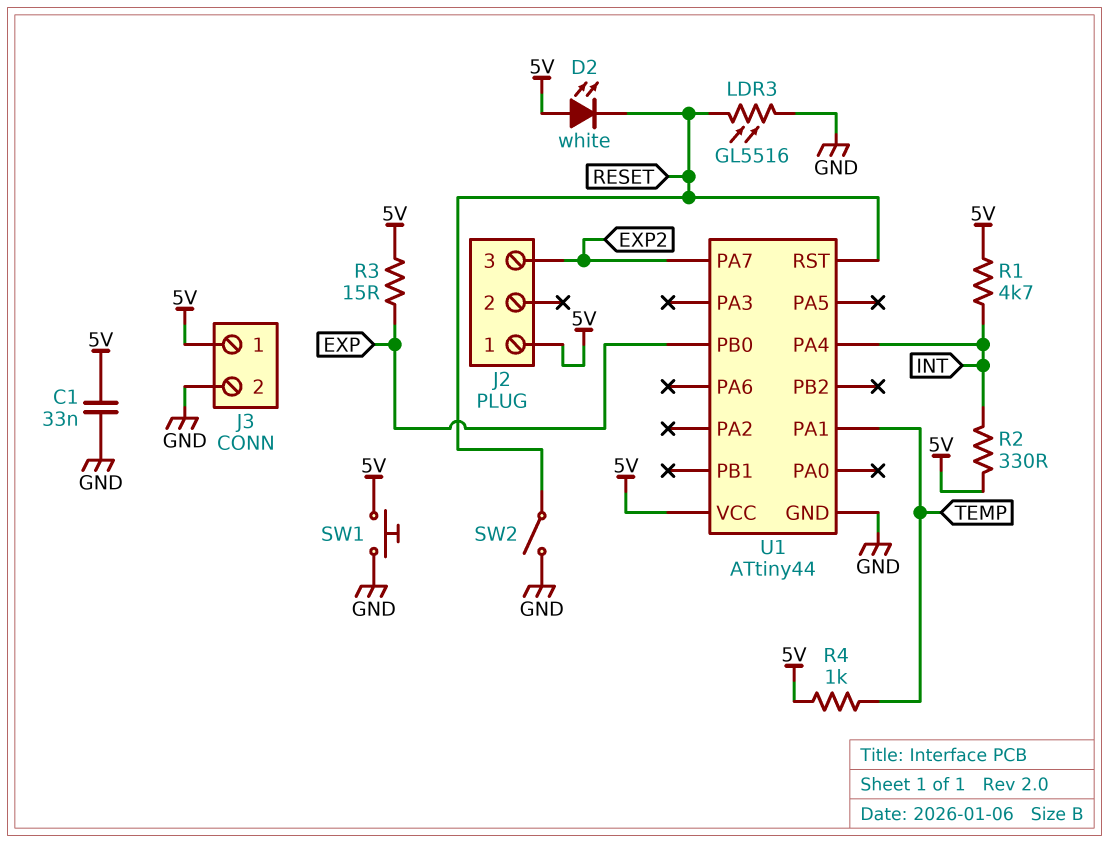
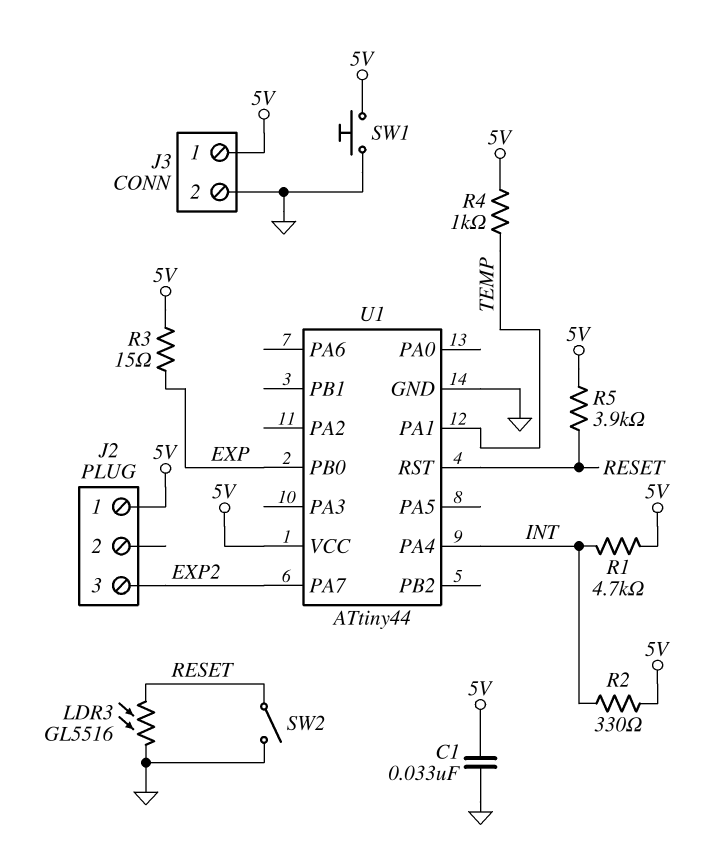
D2: LED white (A 5V, K RESET) -> none
R5: none -> 3.9k (5V, RESET)

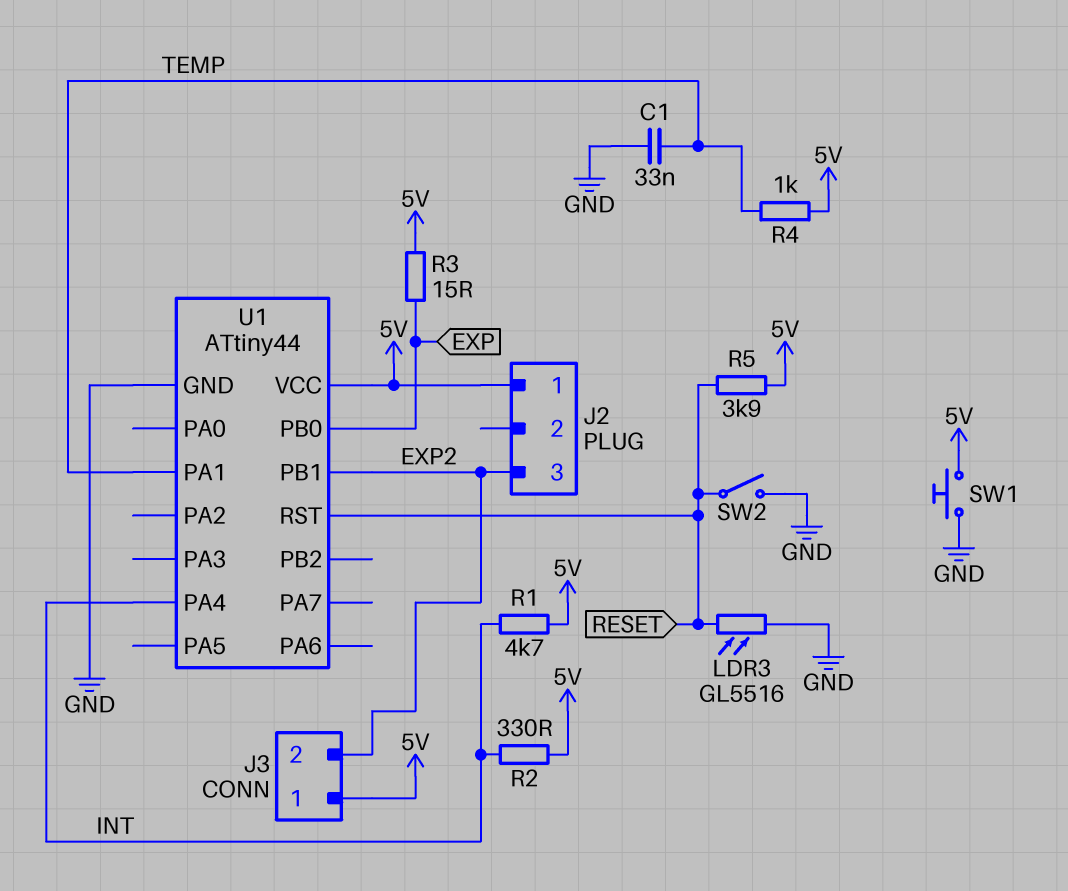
C1: 33nF (5V, GND) -> 33nF (GND, TEMP)
J3 pin 2: GND -> EXP2
U1 pin PA7: EXP2 -> none
U1 pin PB1: none -> EXP2

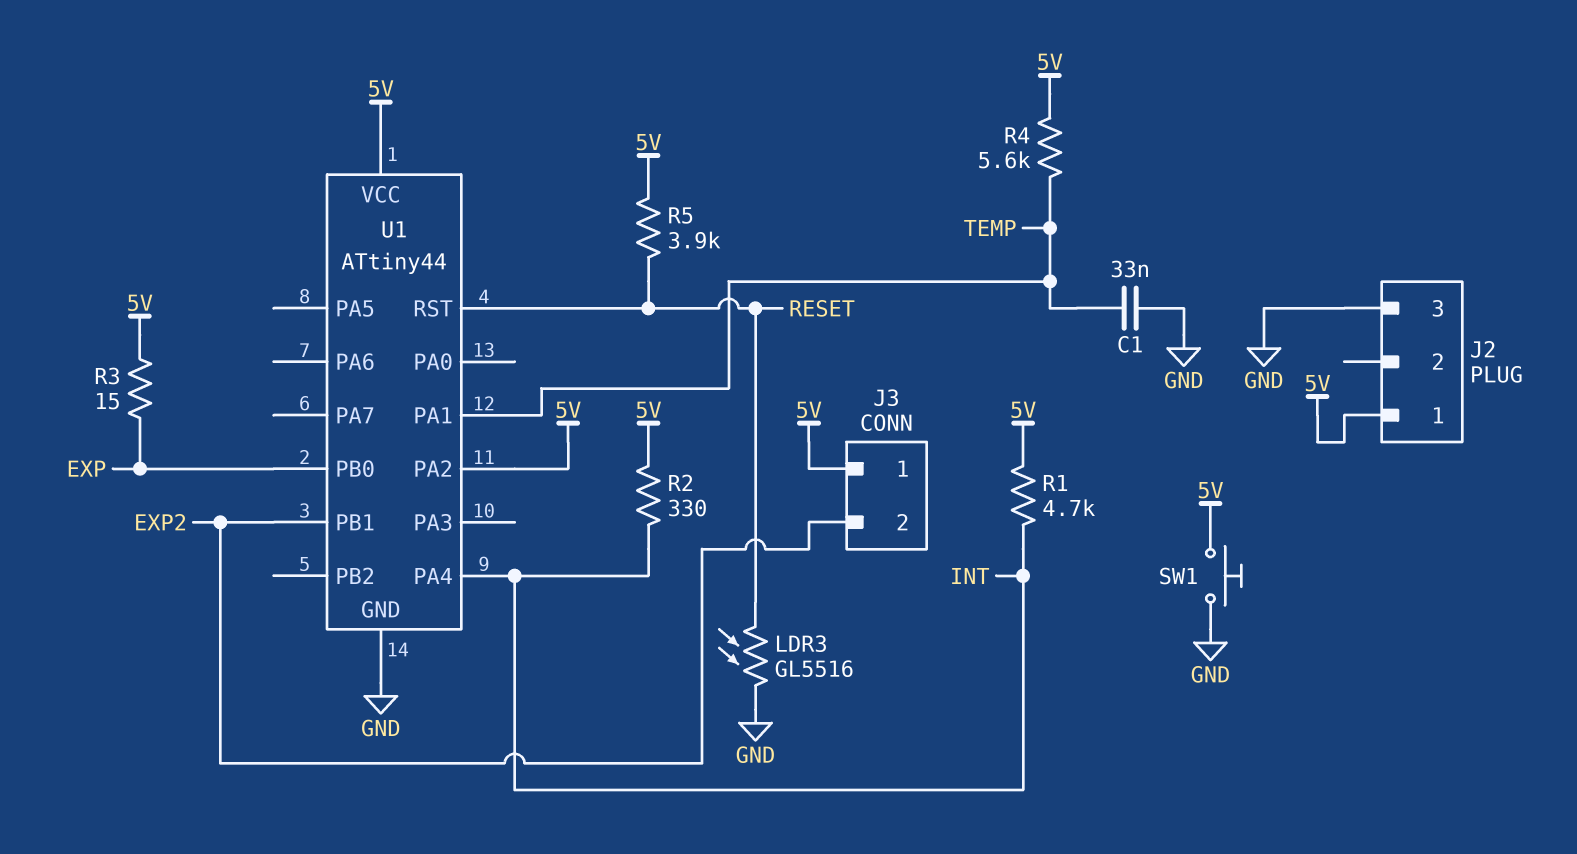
J2 pin 3: EXP2 -> GND
R4: 1k (5V, TEMP) -> 5.6k (5V, TEMP)
SW2: switch (GND, RESET) -> none
U1 pin PA2: none -> 5V

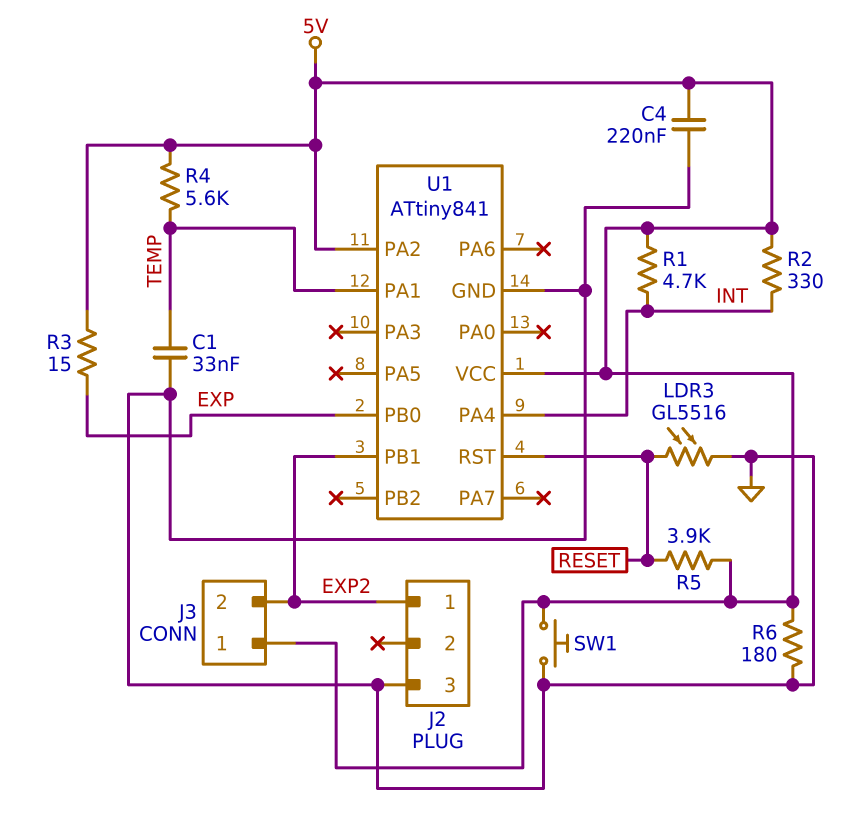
C4: none -> 220nF (5V, GND)
J2 pin 1: 5V -> EXP2
R6: none -> 180 (5V, GND)
U1: ATtiny44 -> ATtiny841

